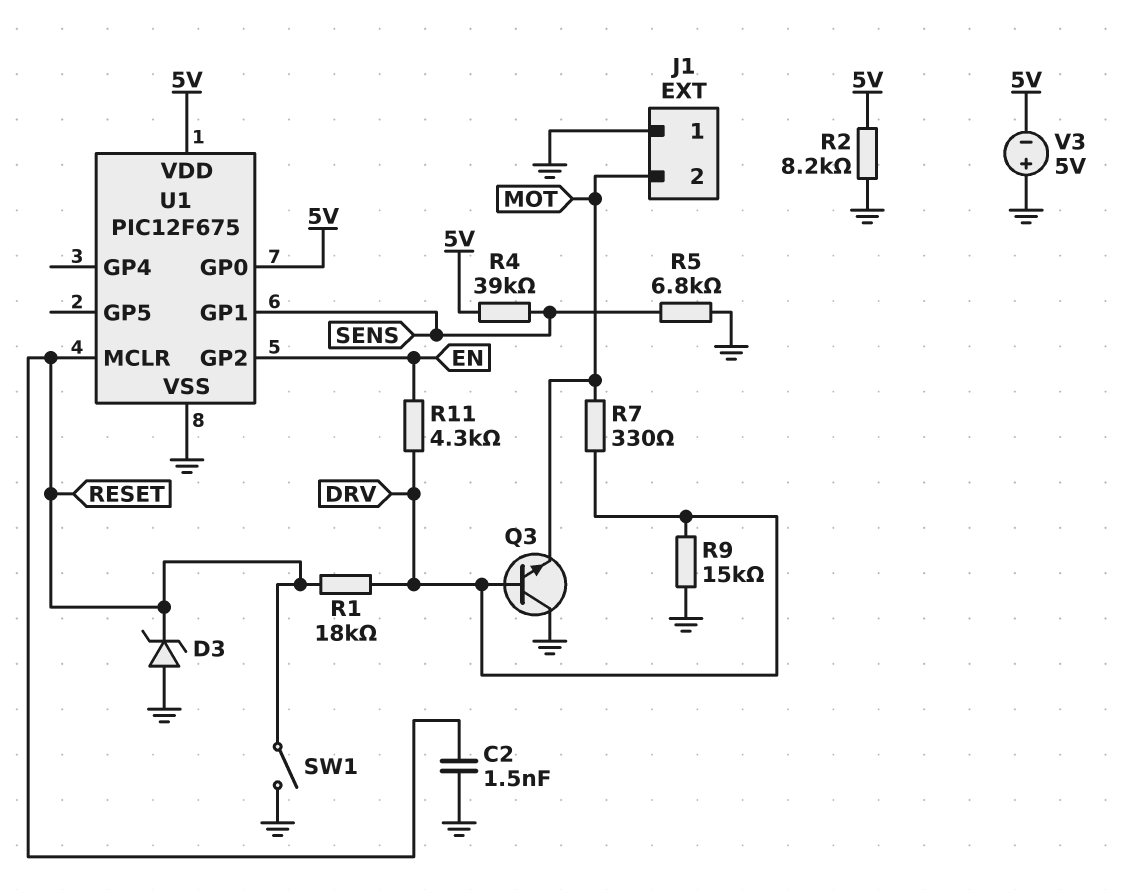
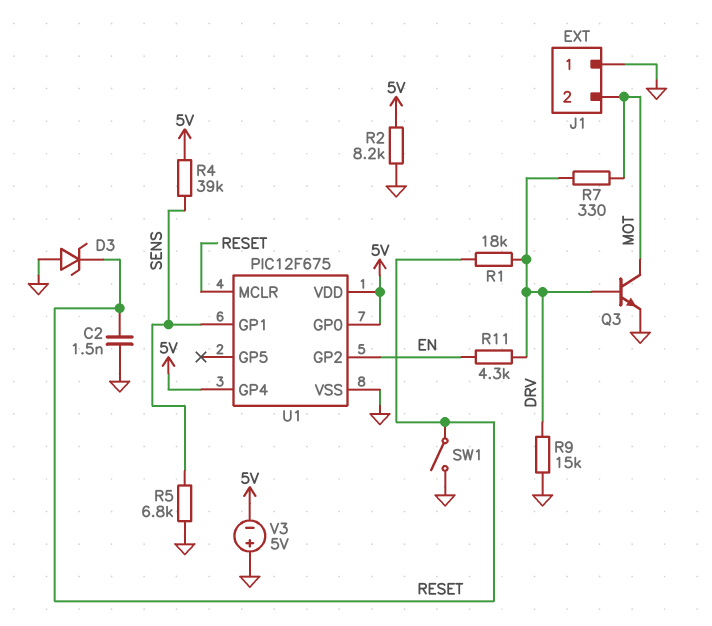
Q3: NPN (B DRV, C GND, E MOT) -> NPN (B DRV, C MOT, E GND)
U1 pin GP4: none -> 5V

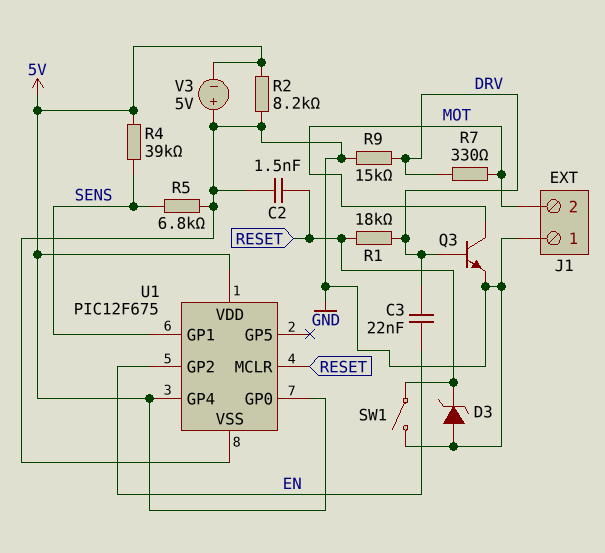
C3: none -> 22nF (DRV, EN)
R11: 4.3k (DRV, EN) -> none

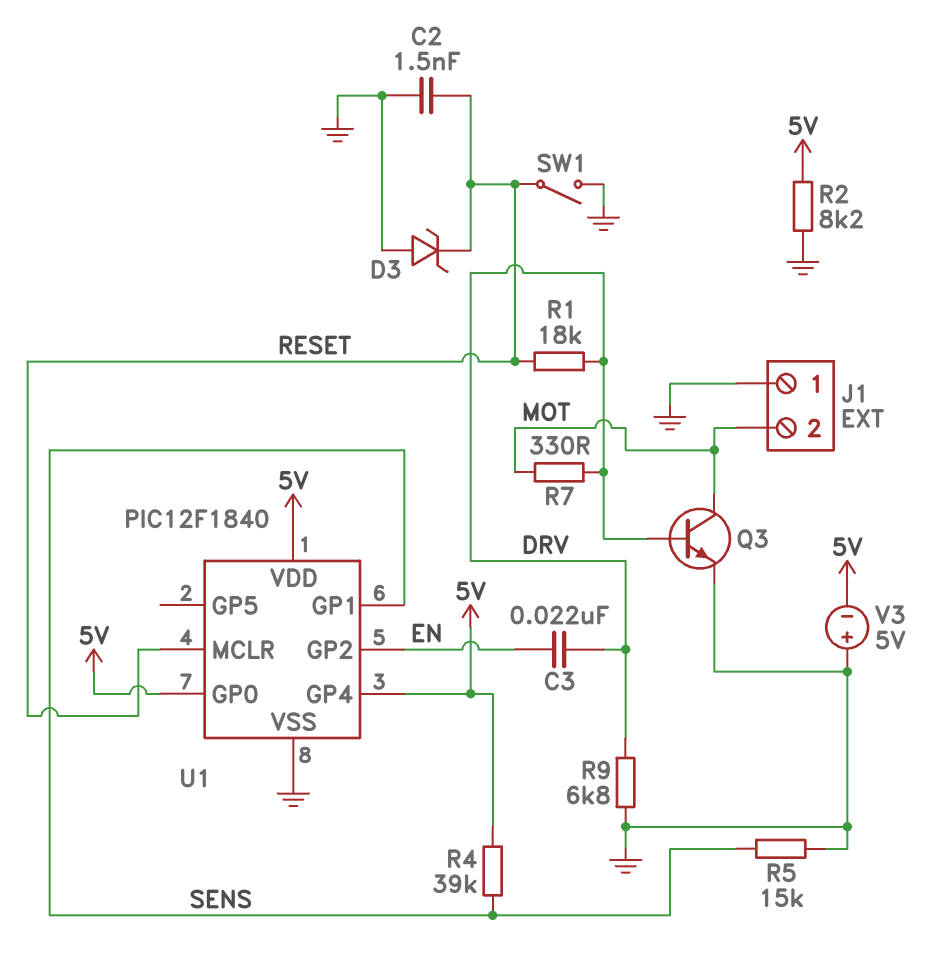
R5: 6.8k (GND, SENS) -> 15k (GND, SENS)
R9: 15k (DRV, GND) -> 6.8k (DRV, GND)
U1: PIC12F675 -> PIC12F1840

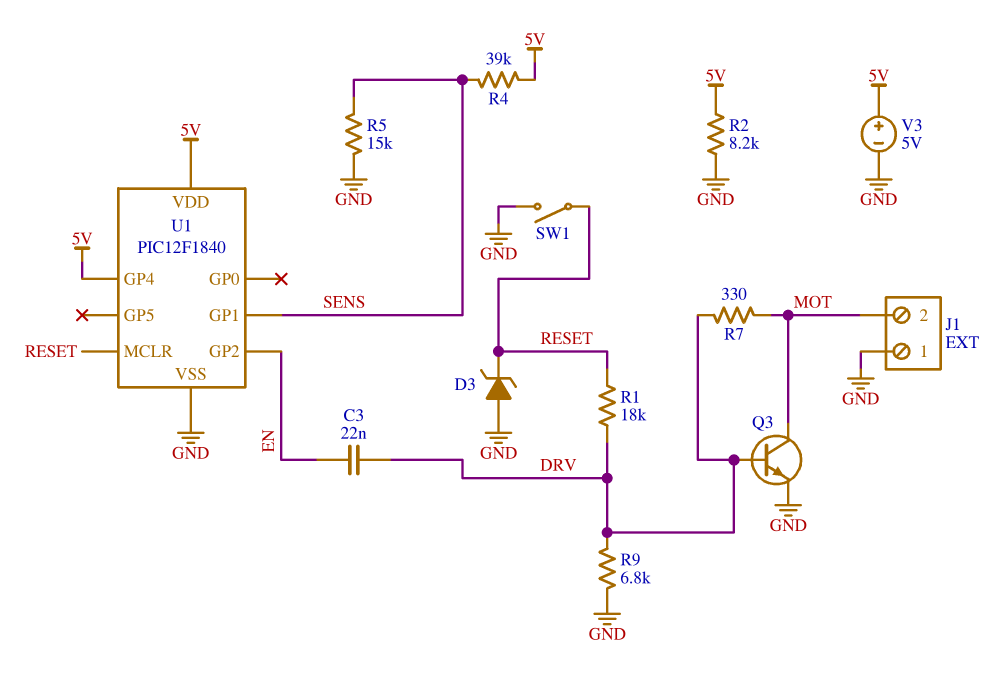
C2: 1.5nF (GND, RESET) -> none
U1 pin GP0: 5V -> none
V3: 5V (plus GND, minus 5V) -> 5V (plus 5V, minus GND)

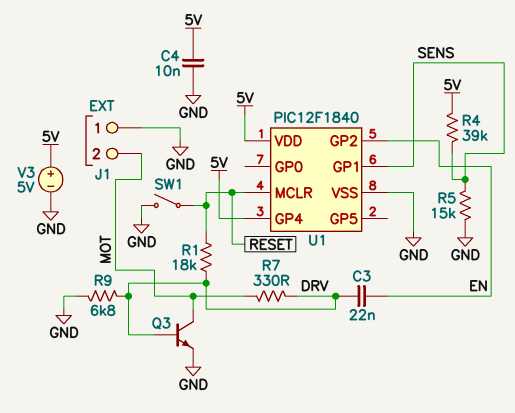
C4: none -> 10nF (5V, GND)
D3: zener (A GND, K RESET) -> none
R2: 8.2k (5V, GND) -> none

